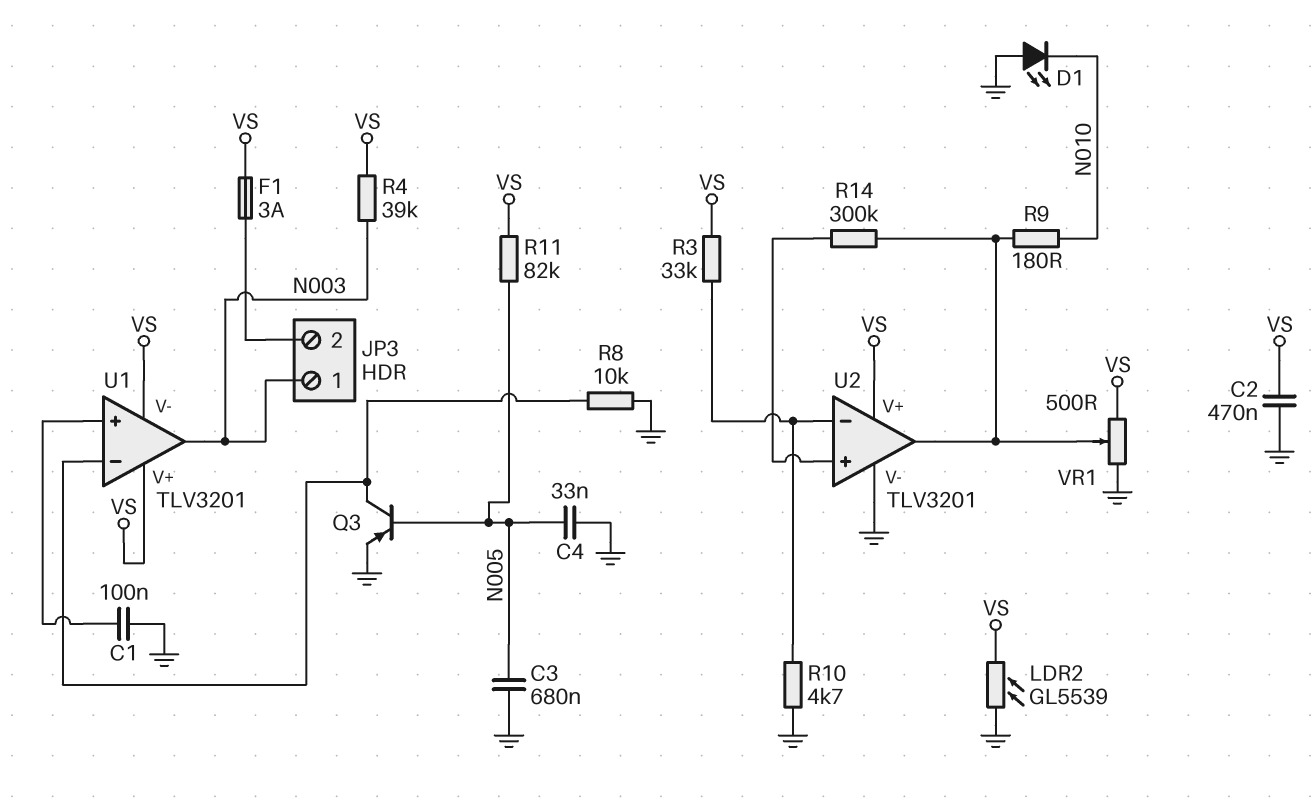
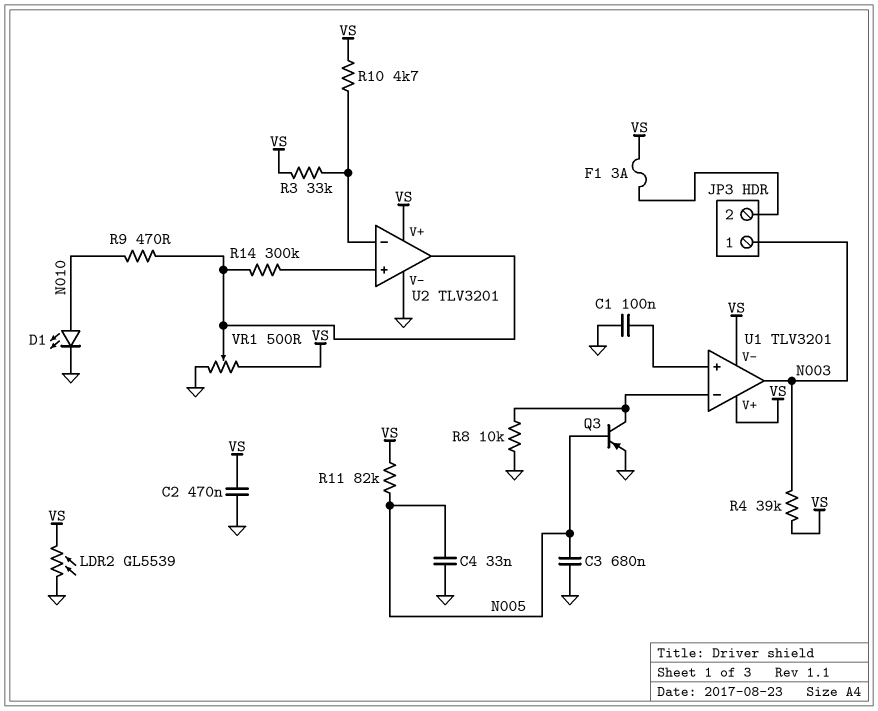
D1: LED (A GND, K N010) -> LED (A N010, K GND)
R9: 180 (N010, U2/out) -> 470 (N010, U2/out)
R10: 4.7k (GND, U2/in-) -> 4.7k (U2/in-, VS)

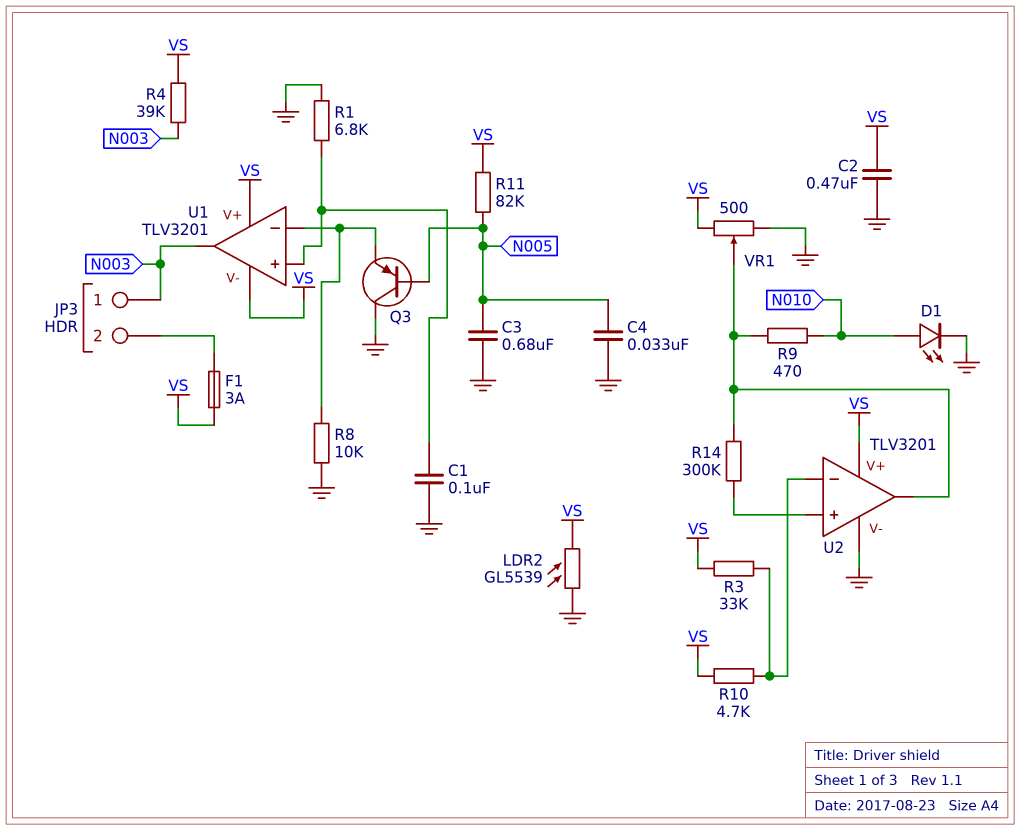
Q3: PNP (B N005, C U1/in-, E GND) -> PNP (B N005, C GND, E U1/in-)
R1: none -> 6.8k (GND, U1/in+)

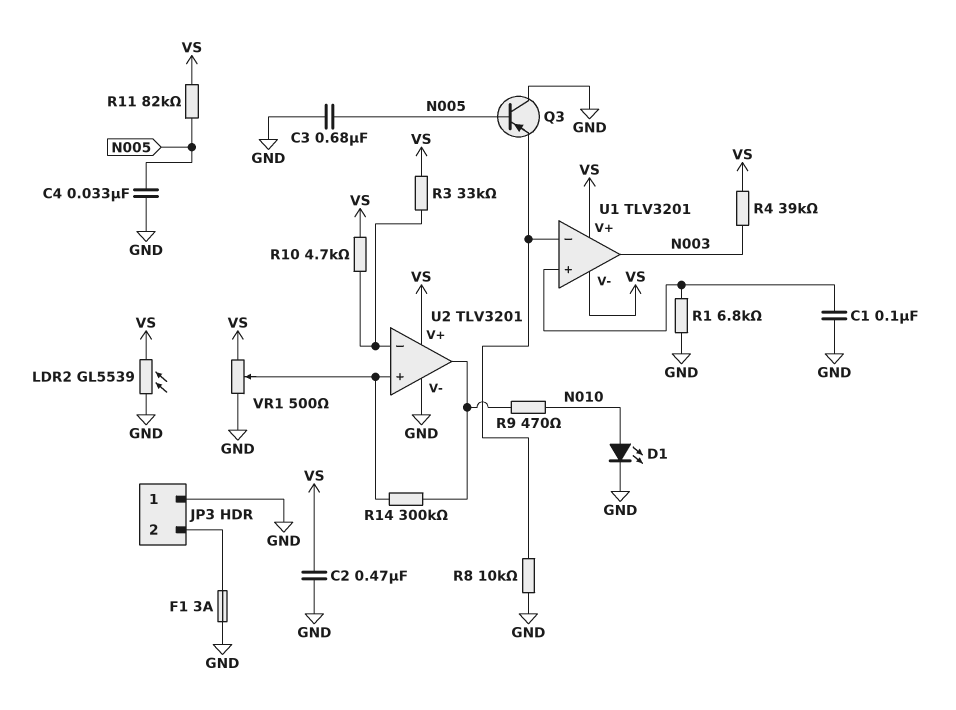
F1: 3A (JP3/2, VS) -> 3A (GND, JP3/2)
JP3 pin 1: N003 -> GND
VR1: 500 (GND, VS, wiper U2/out) -> 500 (GND, VS, wiper U2/in+)

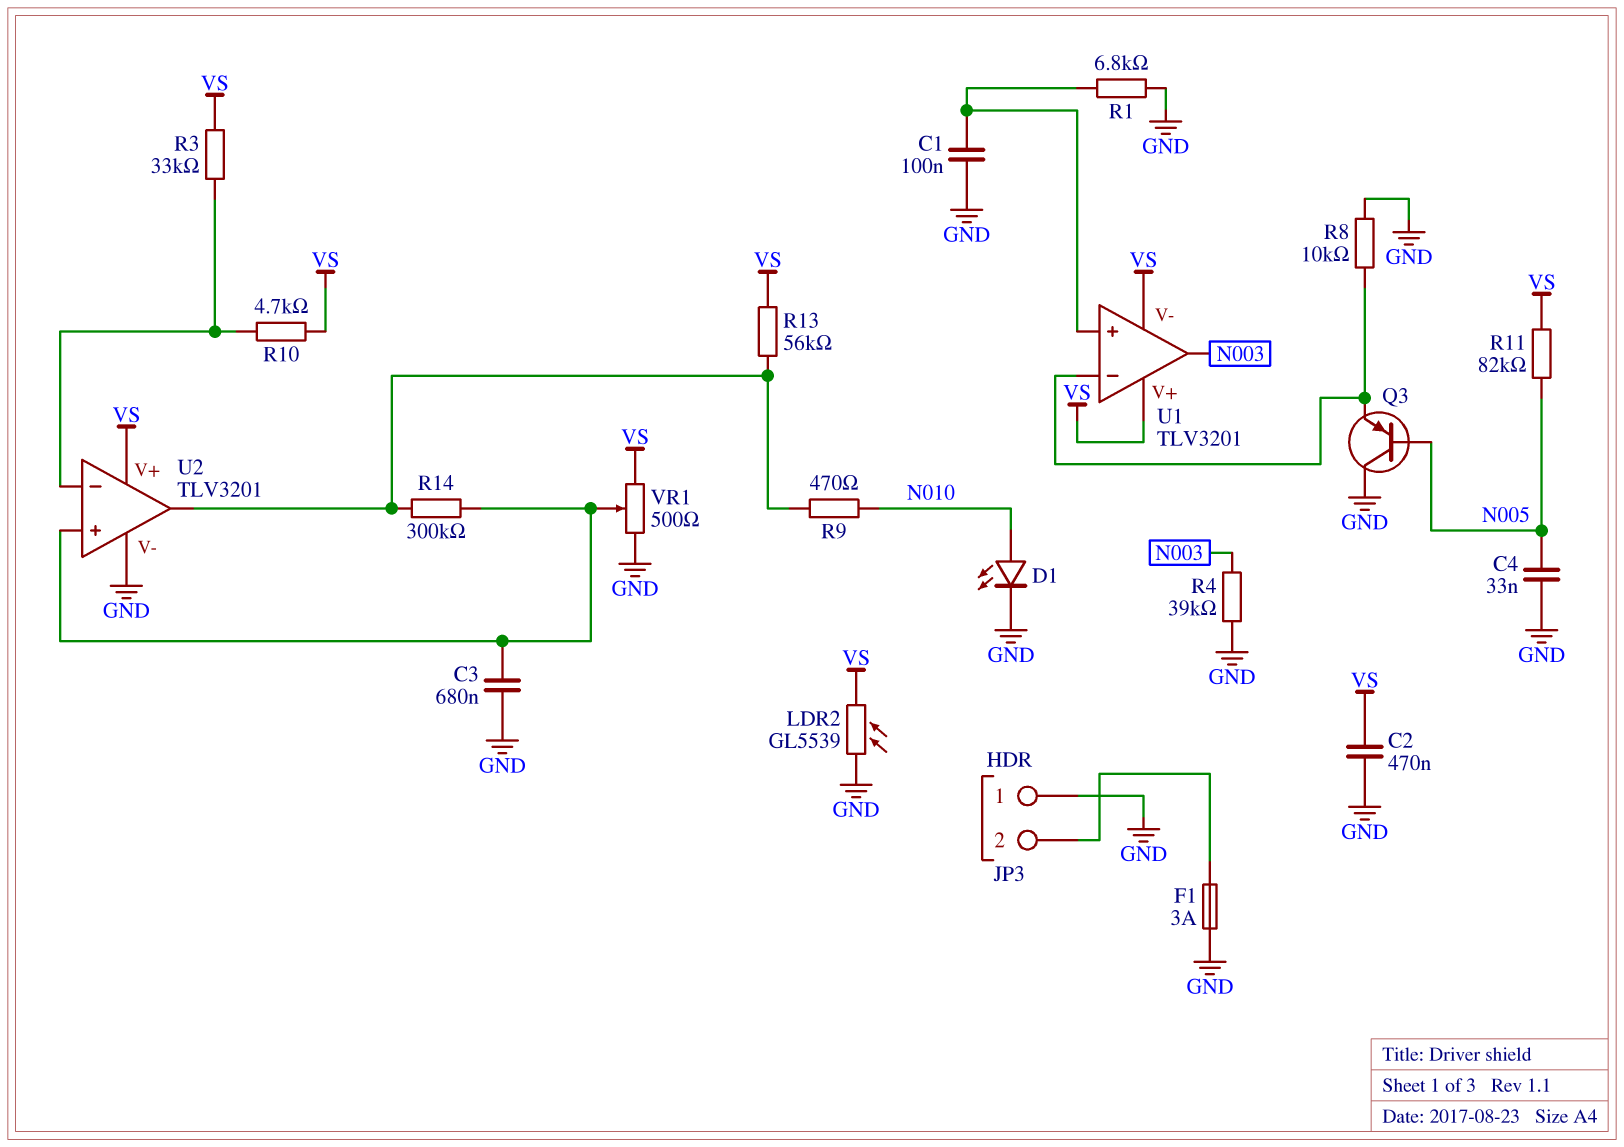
C3: 680nF (GND, N005) -> 680nF (GND, U2/in+)
R4: 39k (N003, VS) -> 39k (GND, N003)
R13: none -> 56k (U2/out, VS)

